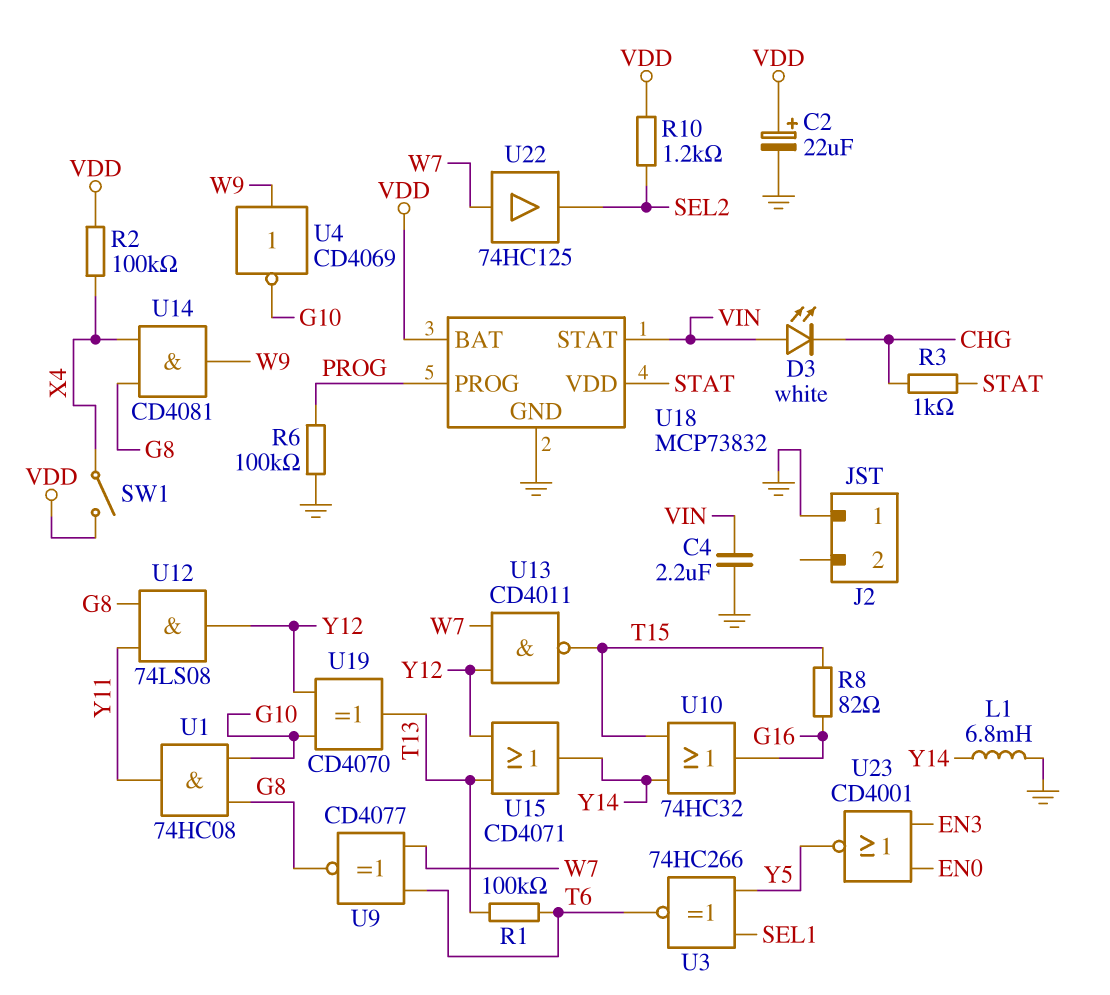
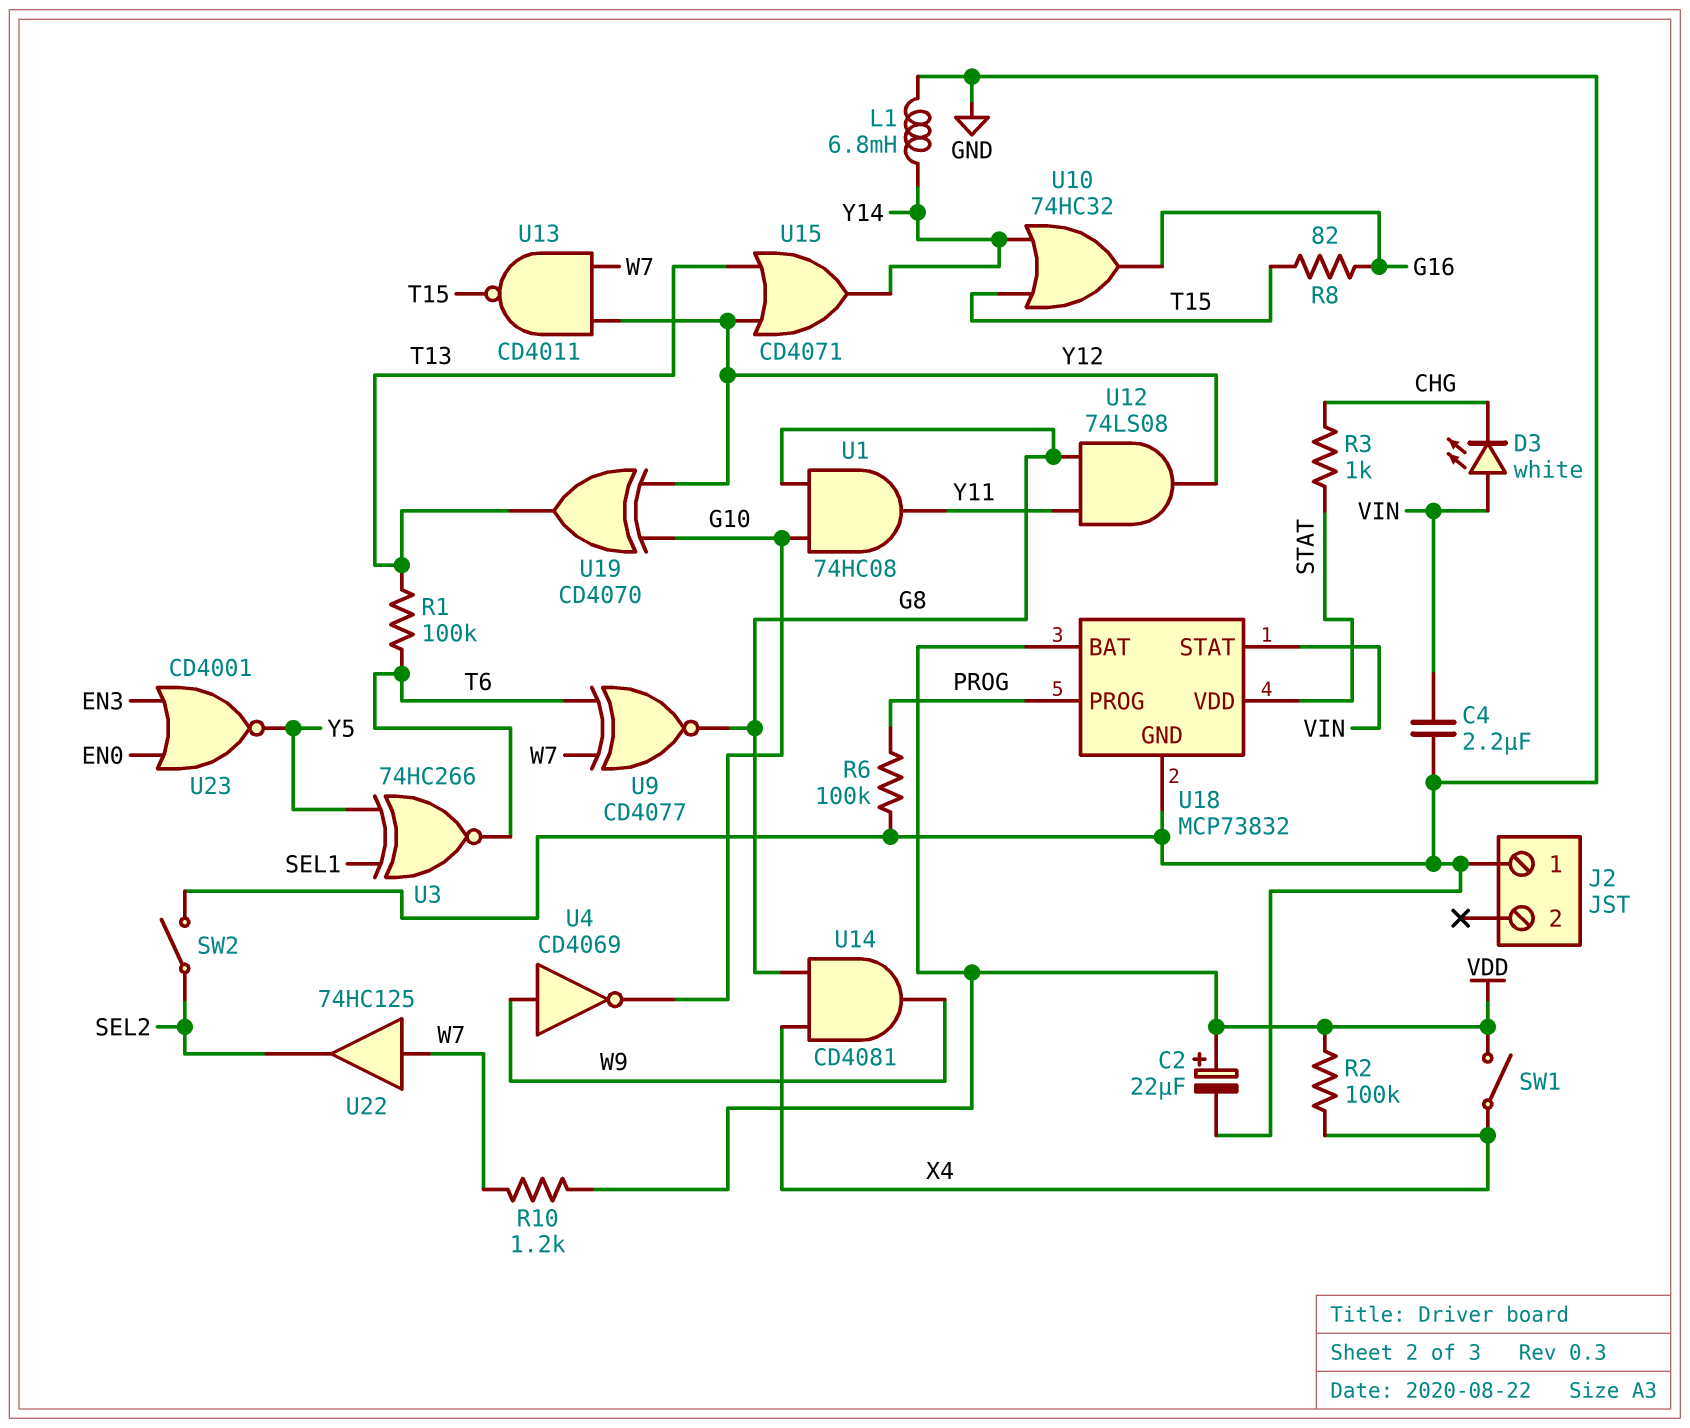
R10: 1.2k (SEL2, VDD) -> 1.2k (VDD, W7)
SW2: none -> switch (GND, SEL2)

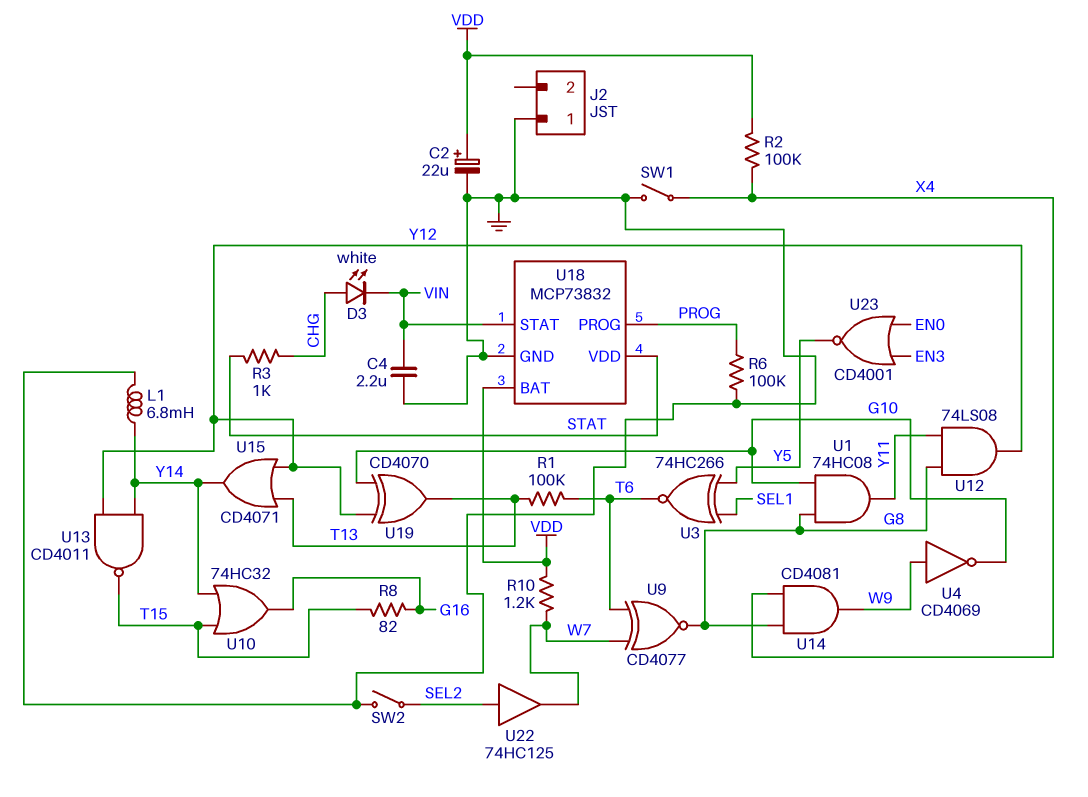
D3: LED white (A VIN, K CHG) -> LED white (A CHG, K VIN)
SW1: switch (VDD, X4) -> switch (GND, X4)
U13: NAND CD4011 (in W7, in Y12, out T15) -> NAND CD4011 (in Y12, in Y14, out T15)
U22: buffer 74HC125 (in W7, out SEL2) -> buffer 74HC125 (in SEL2, out W7)

